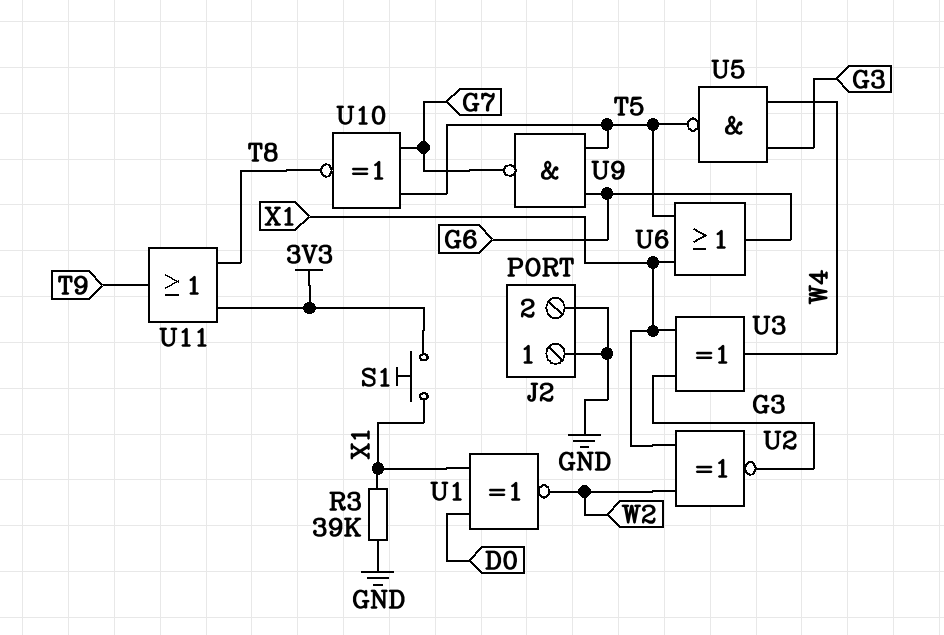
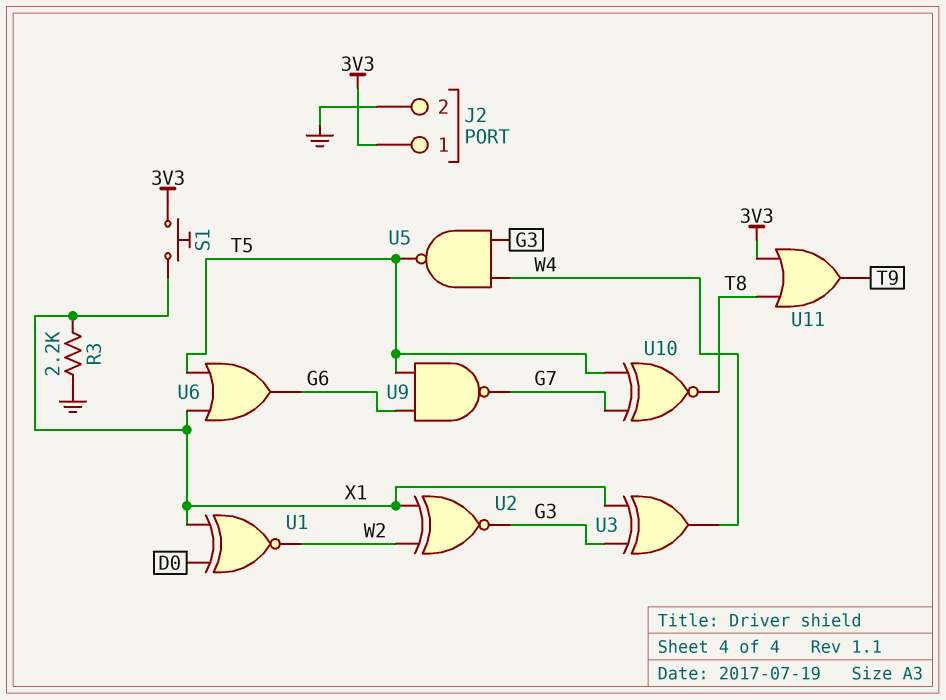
J2 pin 1: GND -> 3V3
R3: 39k (GND, X1) -> 2.2k (GND, X1)

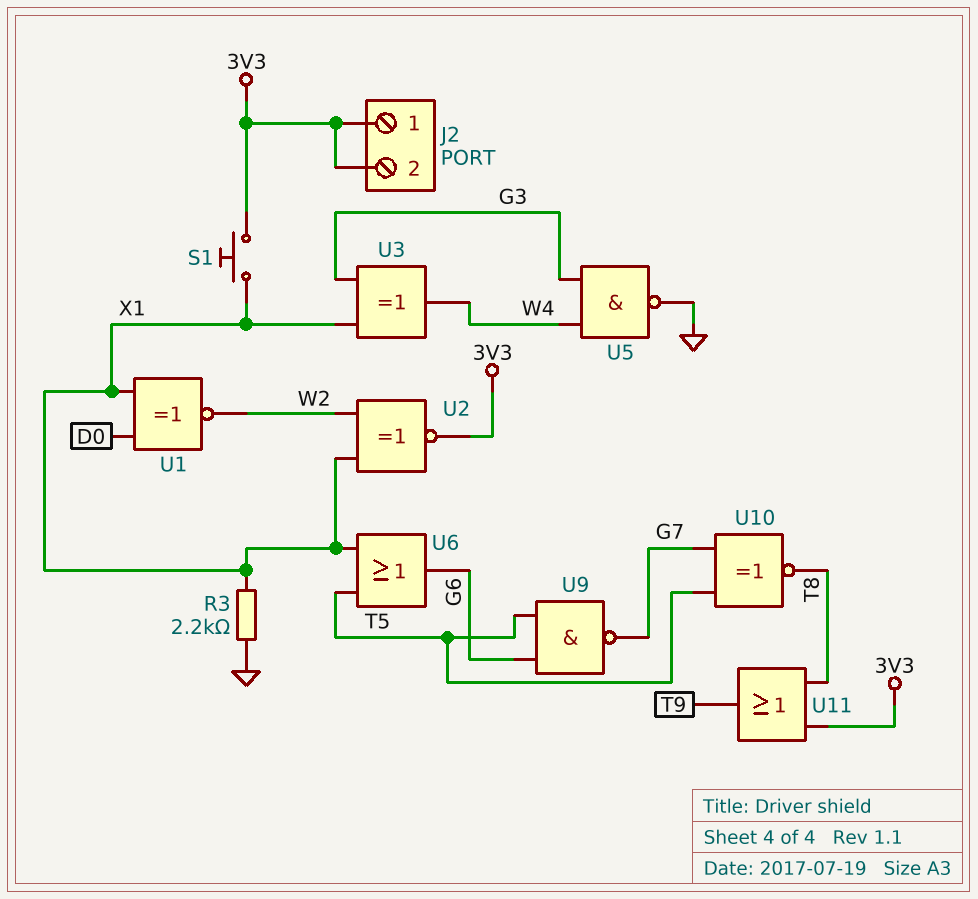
J2 pin 2: GND -> 3V3
U2: XNOR (in W2, in X1, out G3) -> XNOR (in W2, in X1, out 3V3)
U5: NAND (in G3, in W4, out T5) -> NAND (in G3, in W4, out GND)

